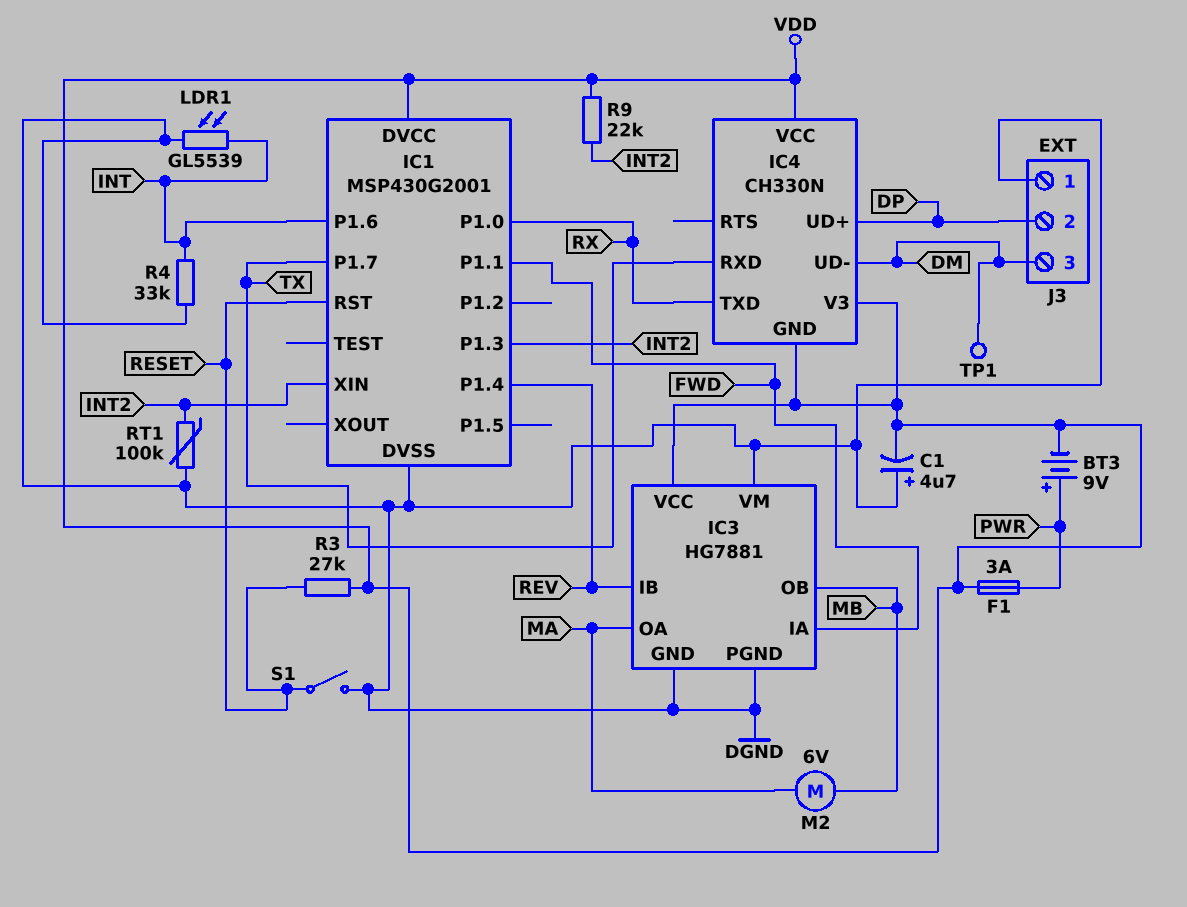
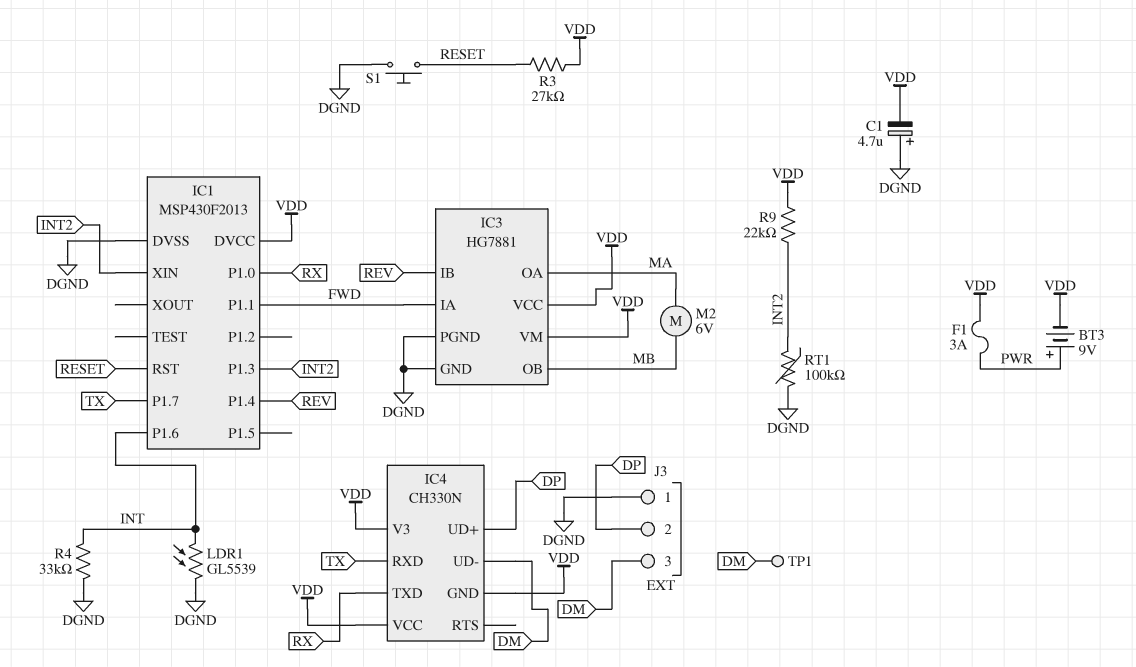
IC1: MSP430G2001 -> MSP430F2013
IC3 pin VM: DGND -> VDD
S1: switch (DGND, RESET) -> button (DGND, RESET)

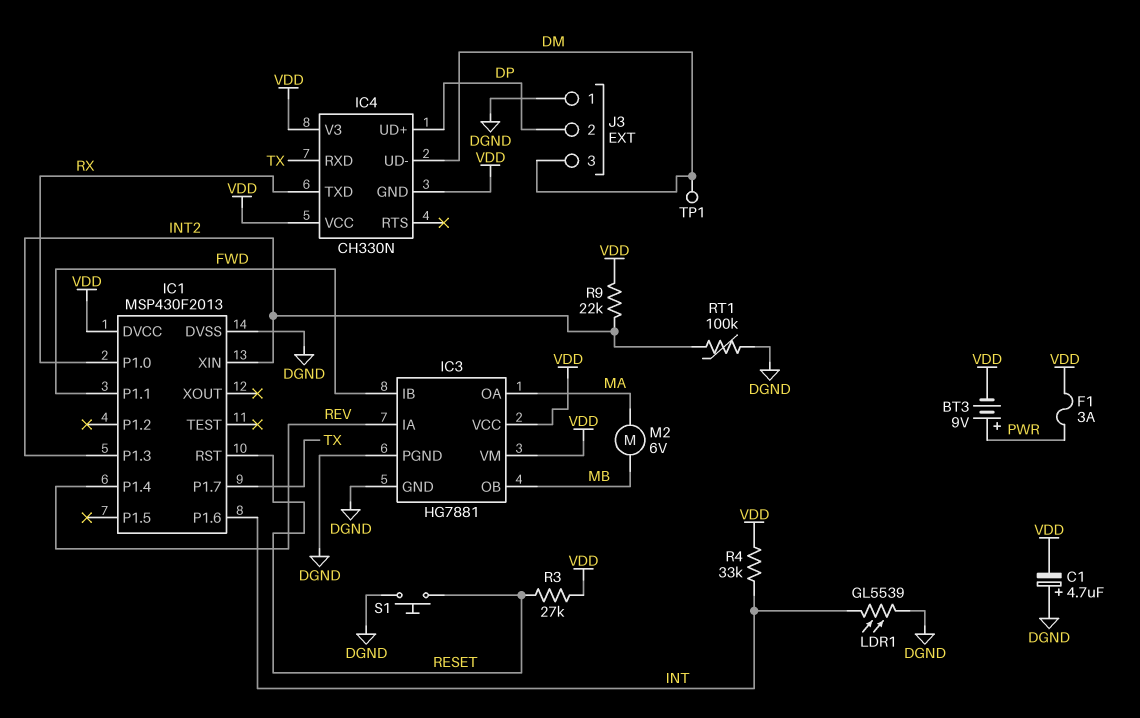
IC3 pin IA: FWD -> REV
IC3 pin IB: REV -> FWD
R4: 33k (DGND, INT) -> 33k (INT, VDD)

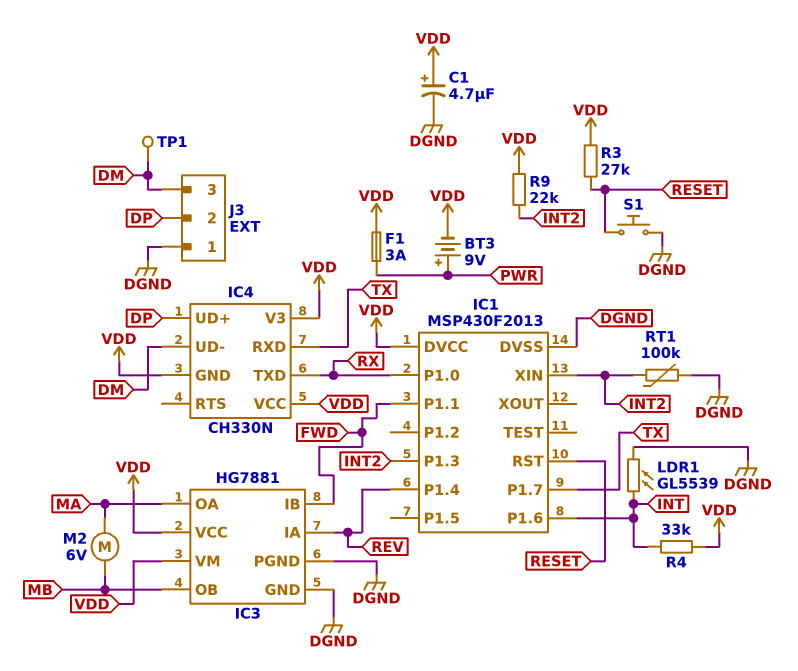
C1: 4.7uF (plus DGND, minus VDD) -> 4.7uF (plus VDD, minus DGND)

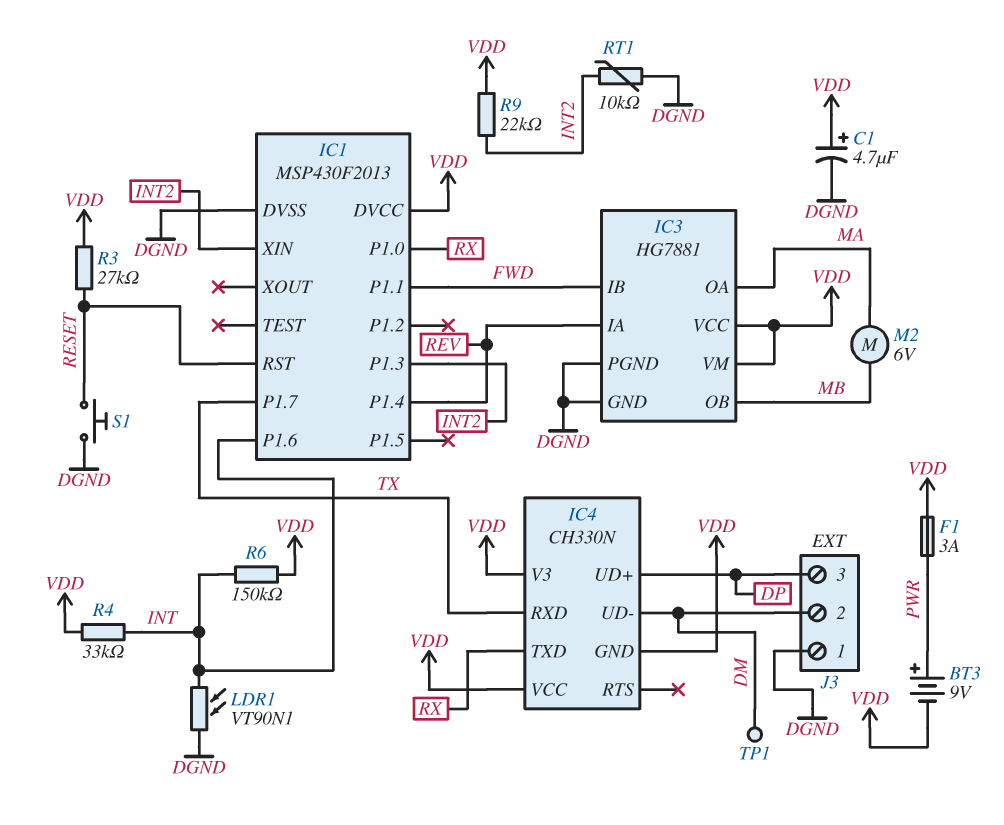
J3 pin 2: DP -> DM
J3 pin 3: DM -> DP
LDR1: GL5539 (DGND, INT) -> VT90N1 (DGND, INT)
R6: none -> 150k (INT, VDD)
RT1: 100k (DGND, INT2) -> 10k (DGND, INT2)

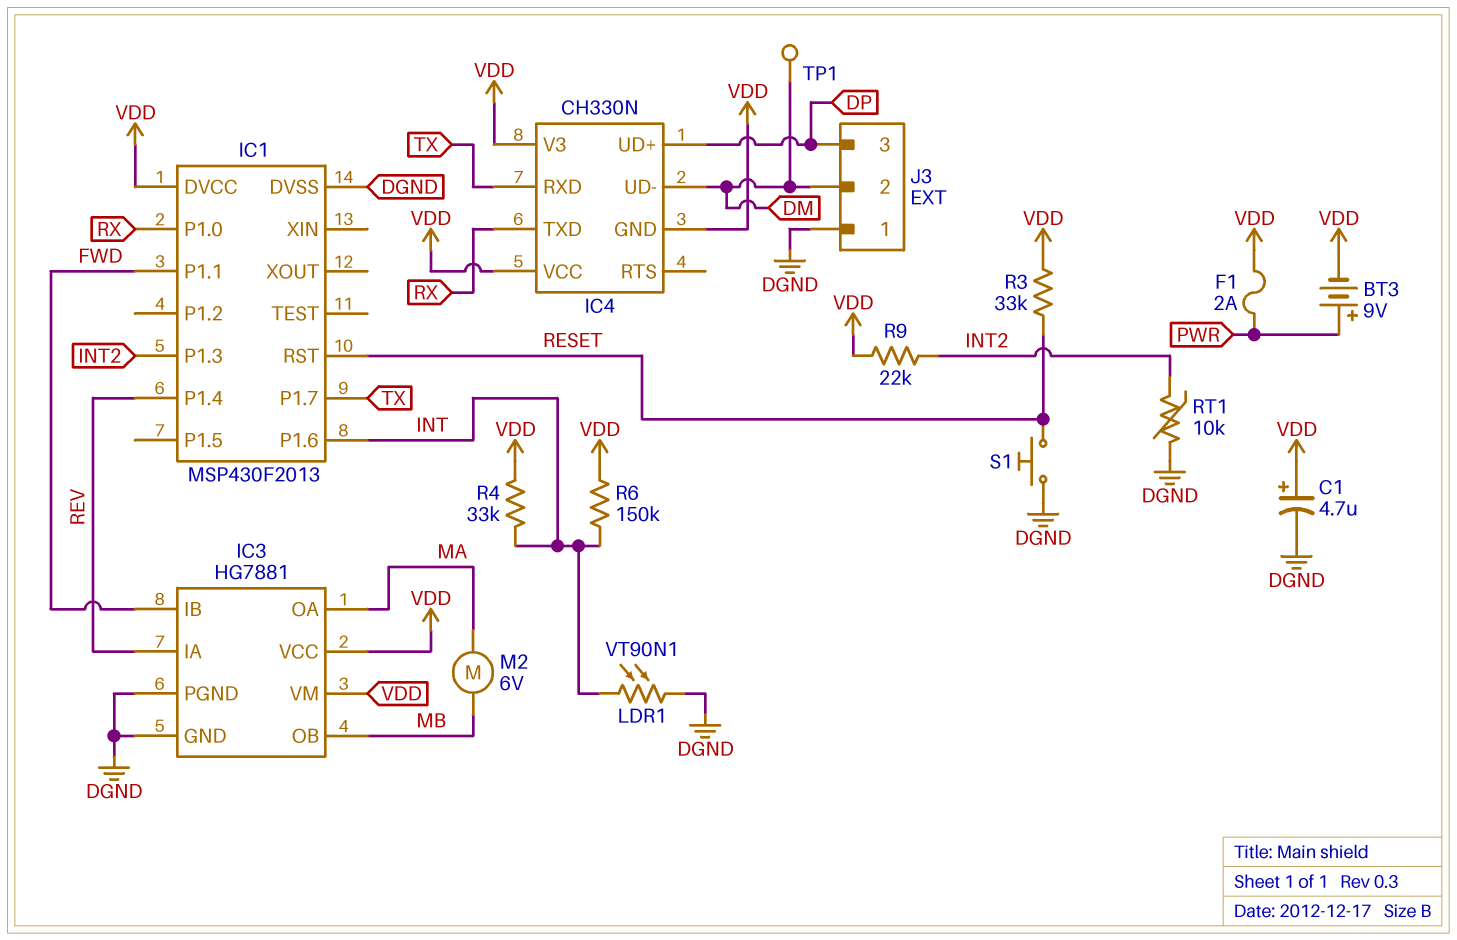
F1: 3A (PWR, VDD) -> 2A (PWR, VDD)
IC1 pin XIN: INT2 -> none
R3: 27k (RESET, VDD) -> 33k (RESET, VDD)

